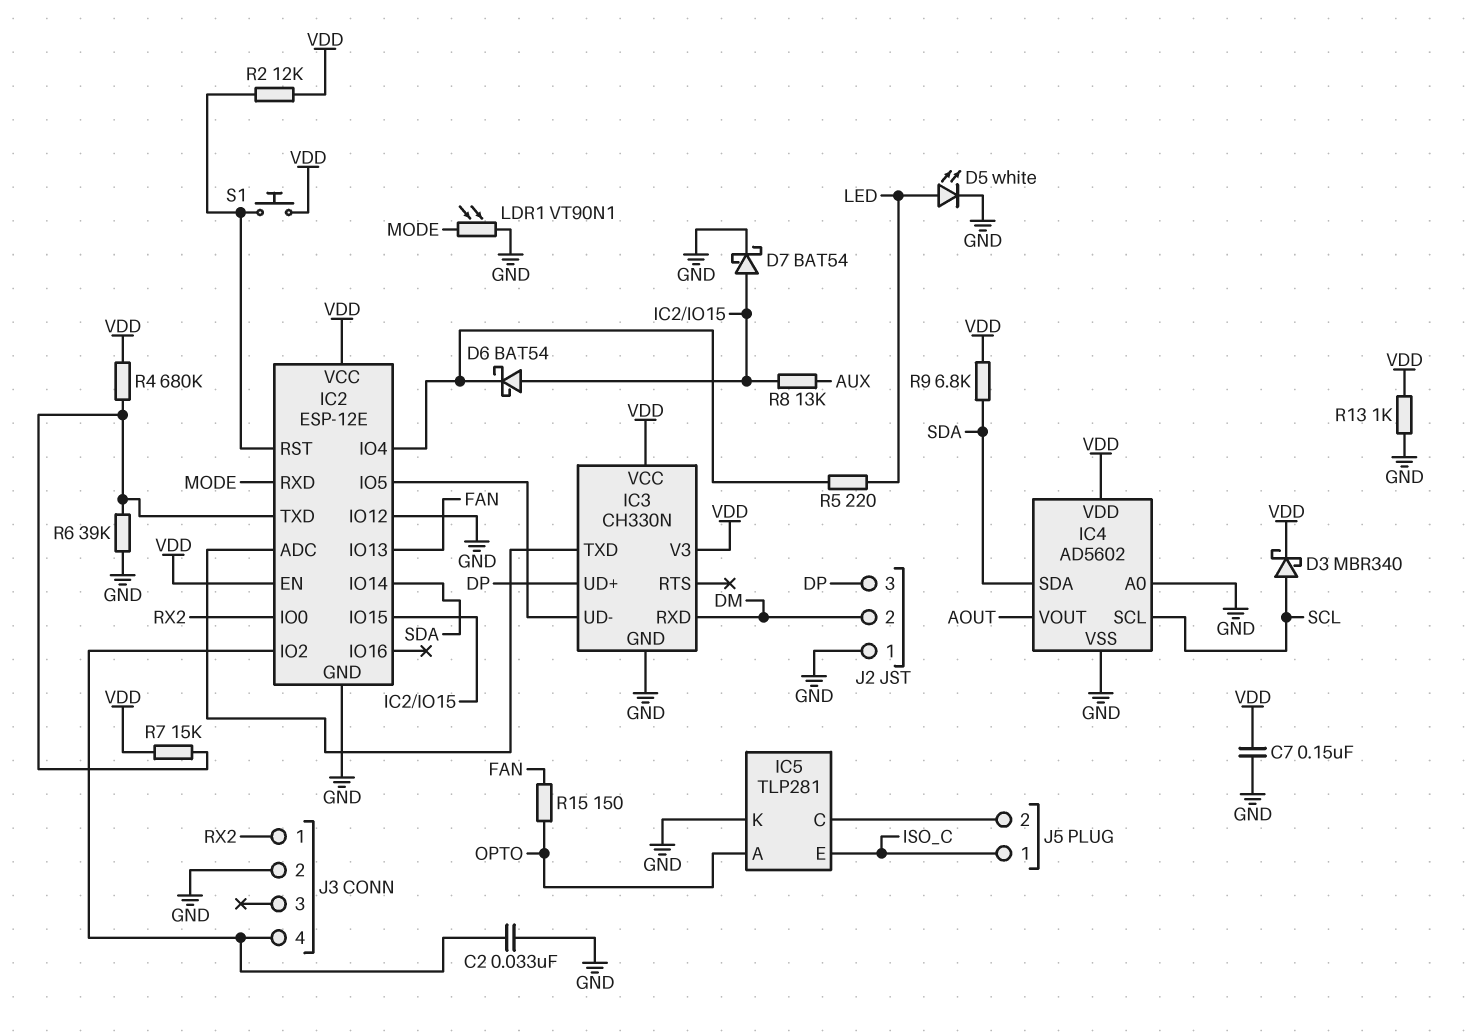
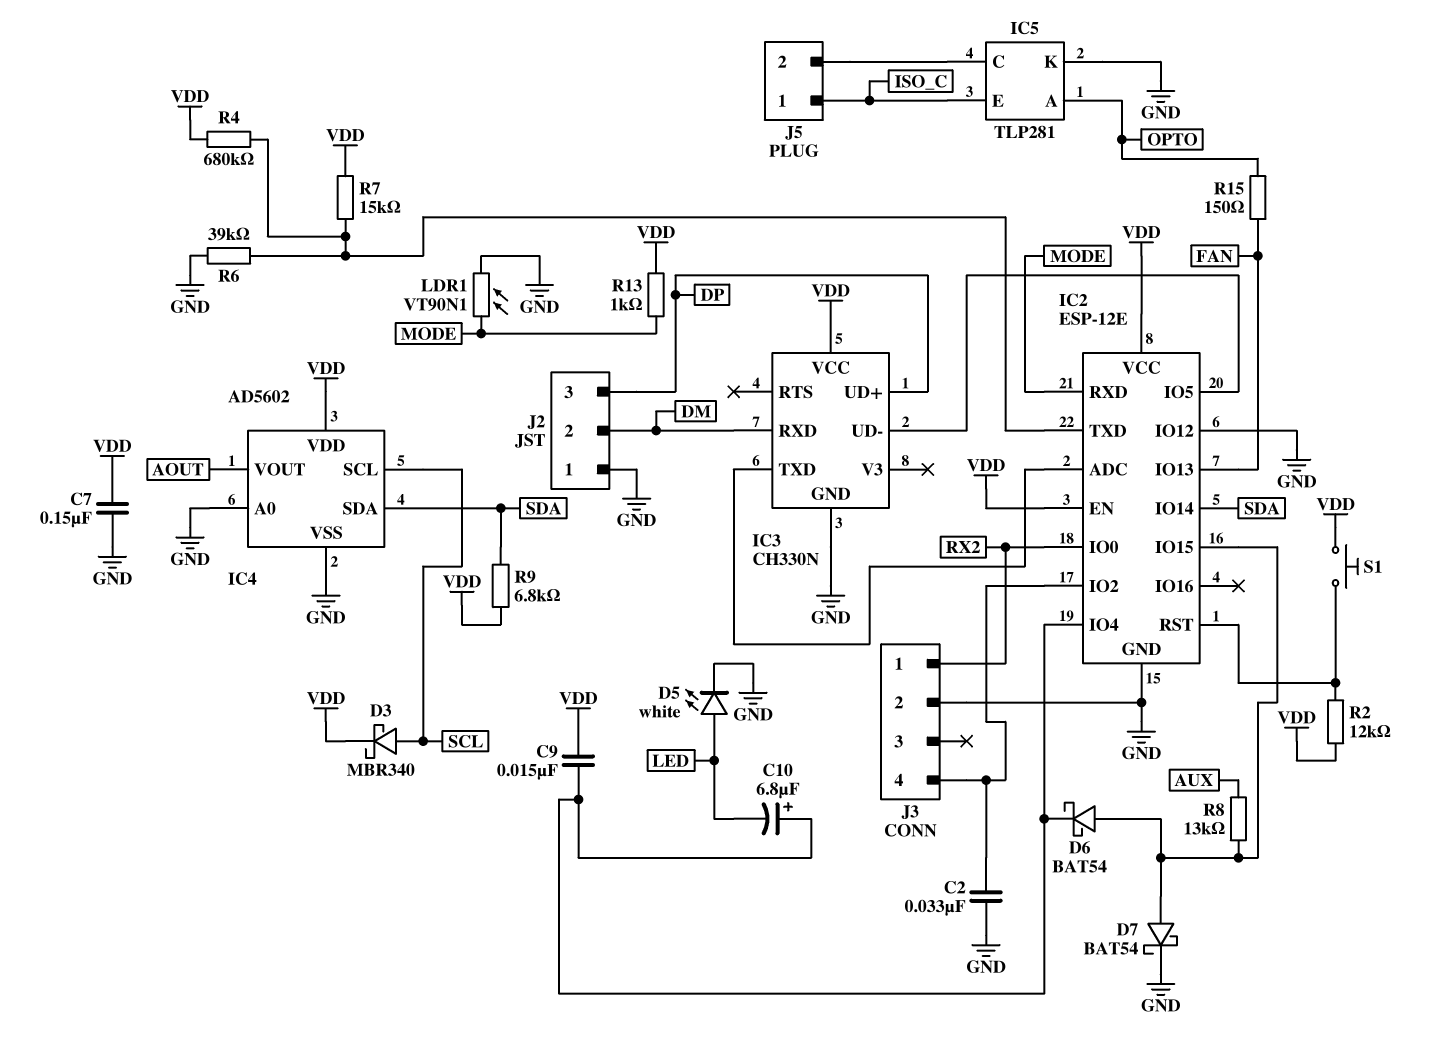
C9: none -> 15nF (IC2/IO4, VDD)
C10: none -> 6.8uF (plus IC2/IO4, minus LED)
IC3 pin V3: VDD -> none
R5: 220 (IC2/IO4, LED) -> none
R13: 1k (GND, VDD) -> 1k (MODE, VDD)

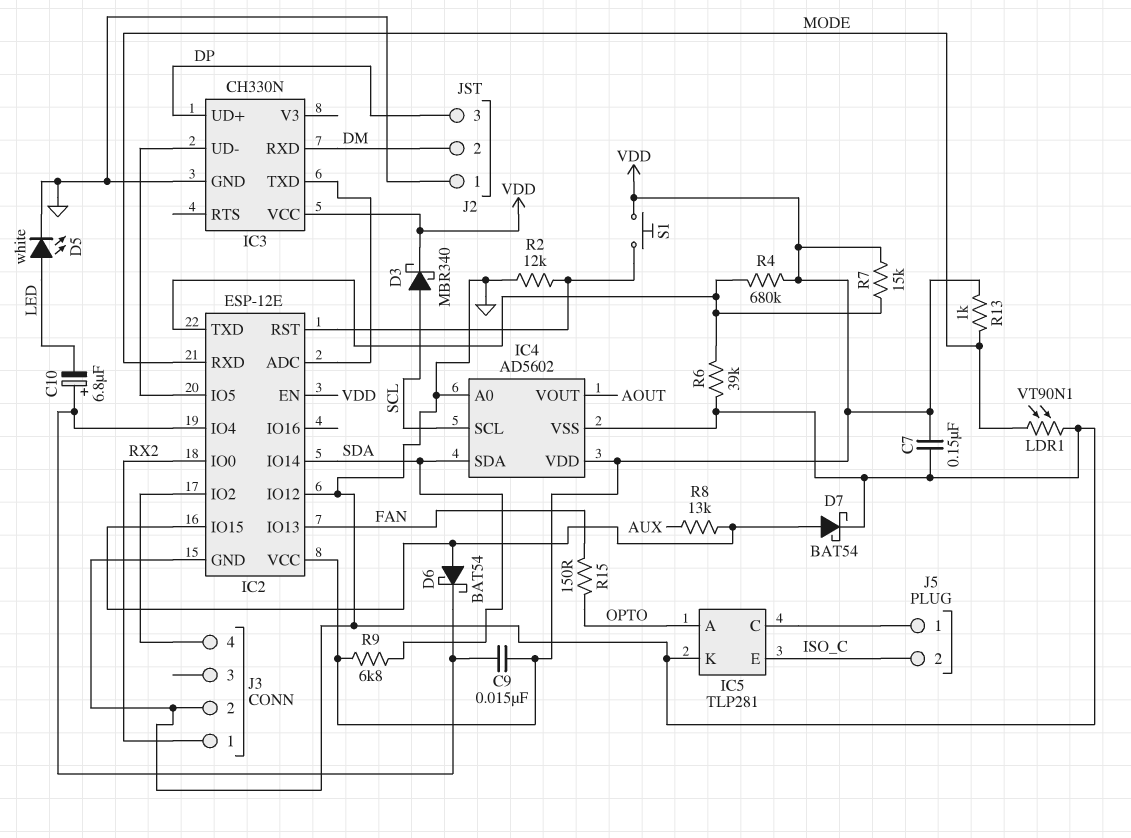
C2: 33nF (GND, IC2/IO2) -> none
J5 pin 1: ISO_C -> IC5/C
J5 pin 2: IC5/C -> ISO_C
R2: 12k (IC2/RST, VDD) -> 12k (GND, IC2/RST)

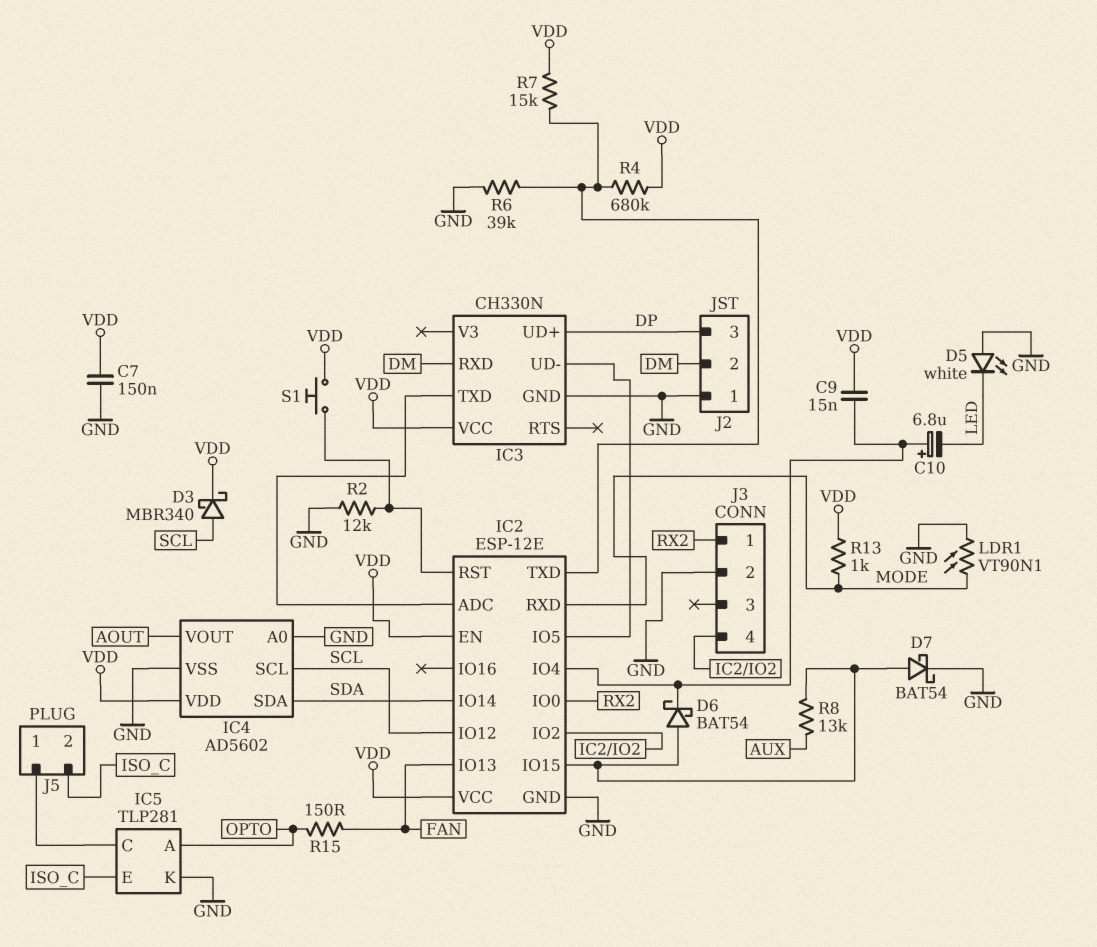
D5: LED white (A LED, K GND) -> LED white (A GND, K LED)
IC2 pin IO12: GND -> SCL
R9: 6.8k (SDA, VDD) -> none

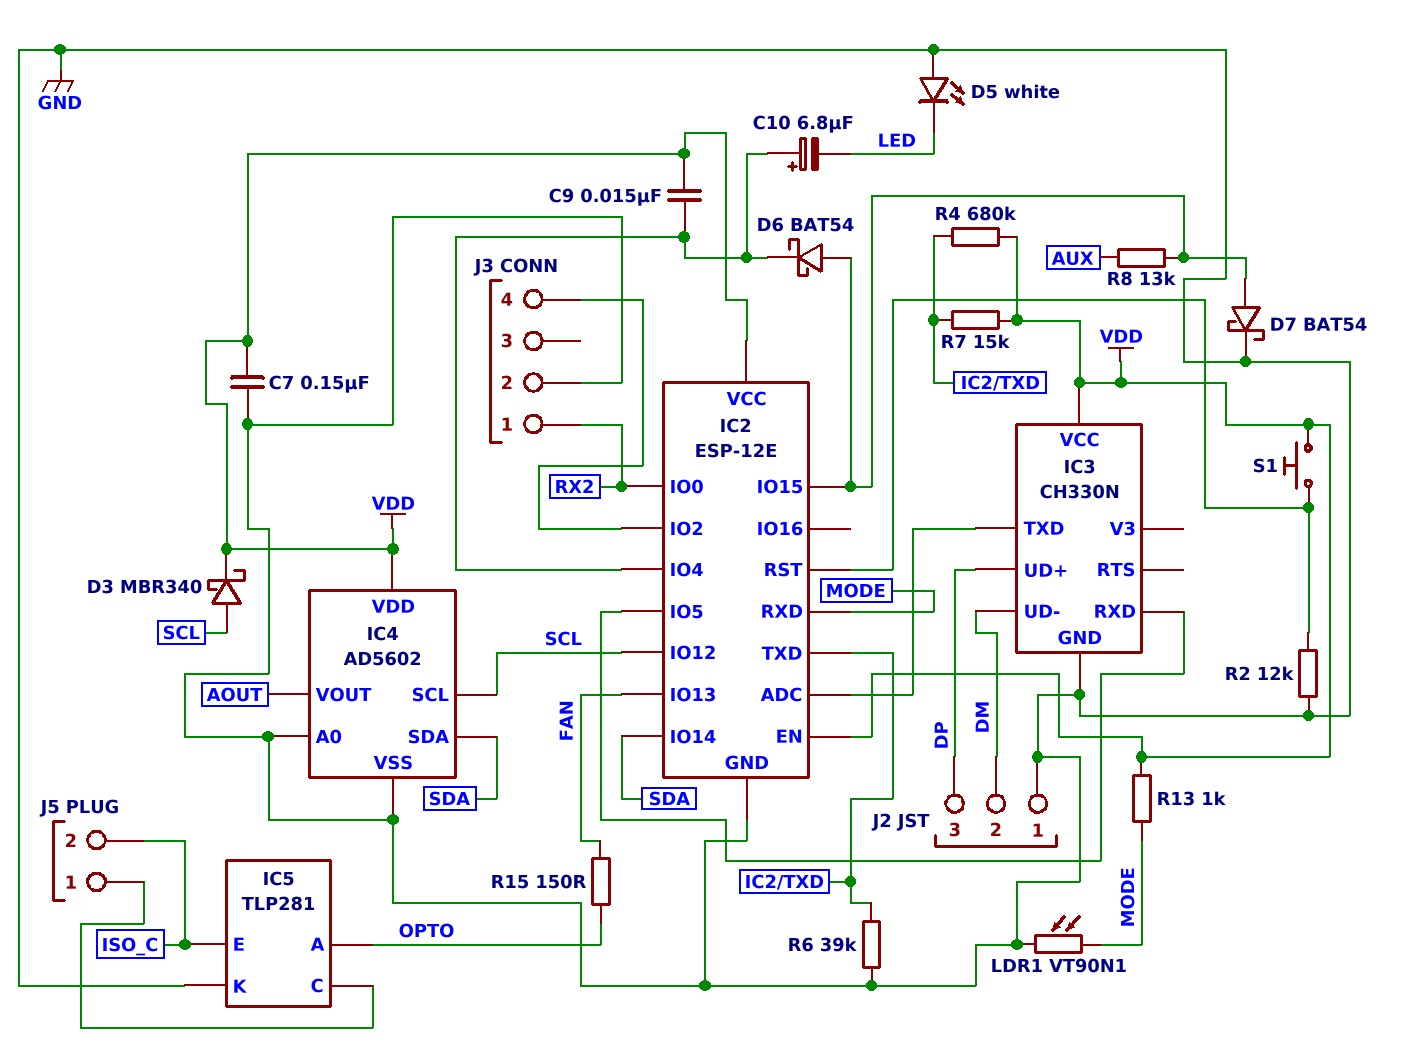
IC3 pin RXD: DM -> IC2/IO5
IC3 pin UD-: IC2/IO5 -> DM

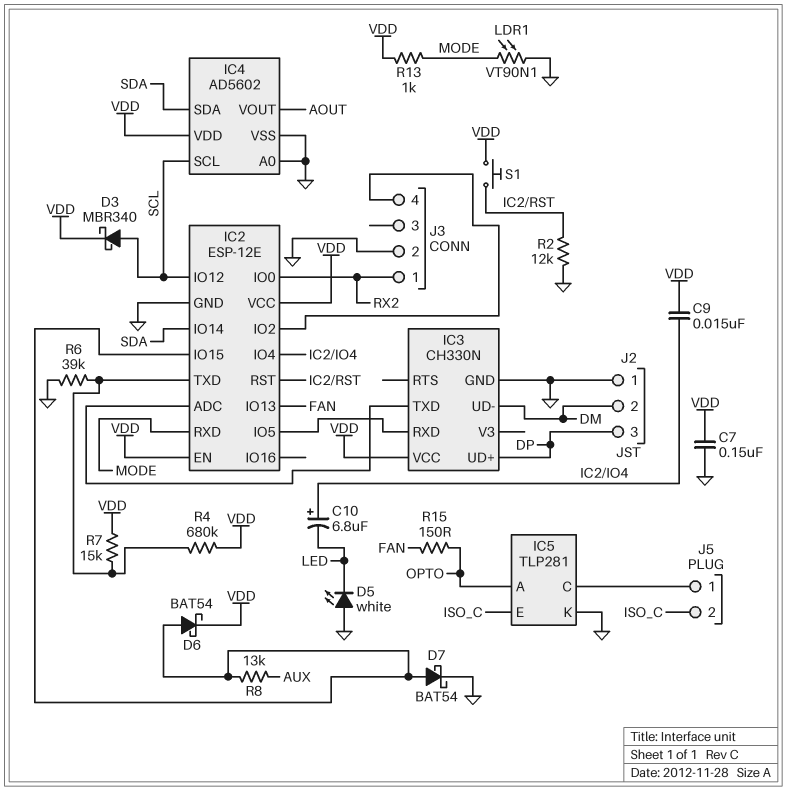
D6: schottky BAT54 (A IC2/IO15, K IC2/IO4) -> schottky BAT54 (A IC2/IO15, K VDD)

